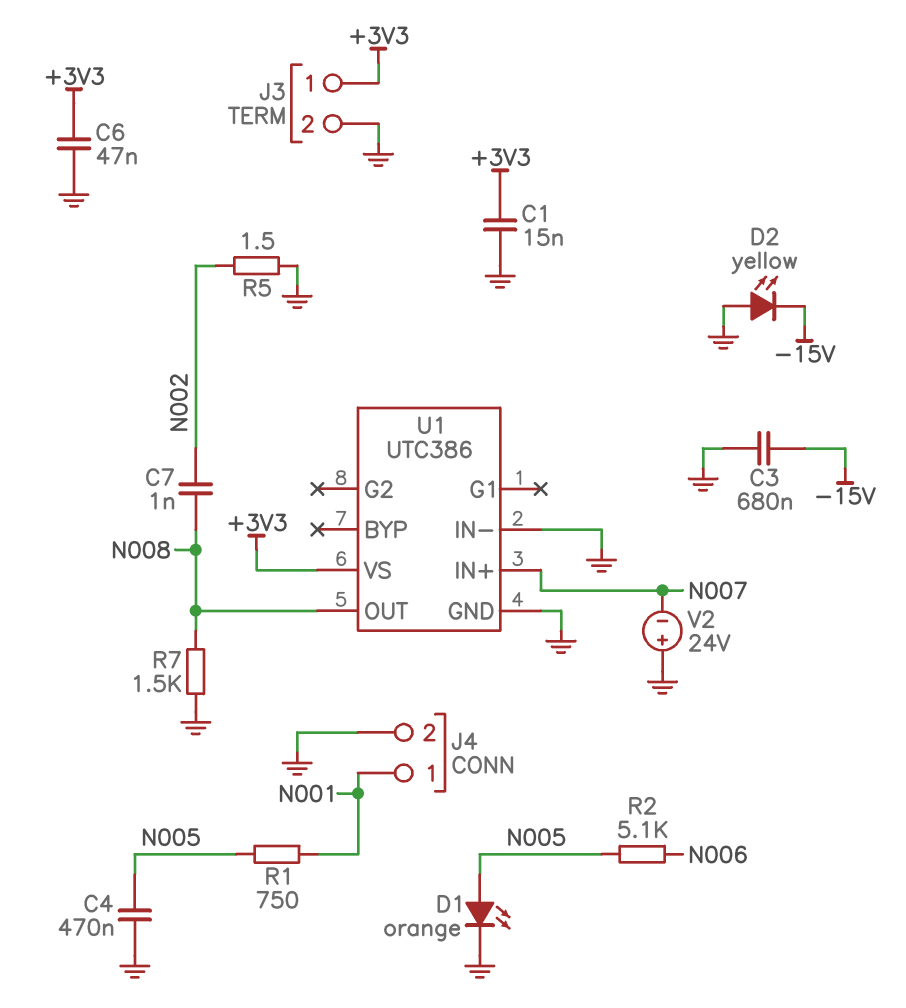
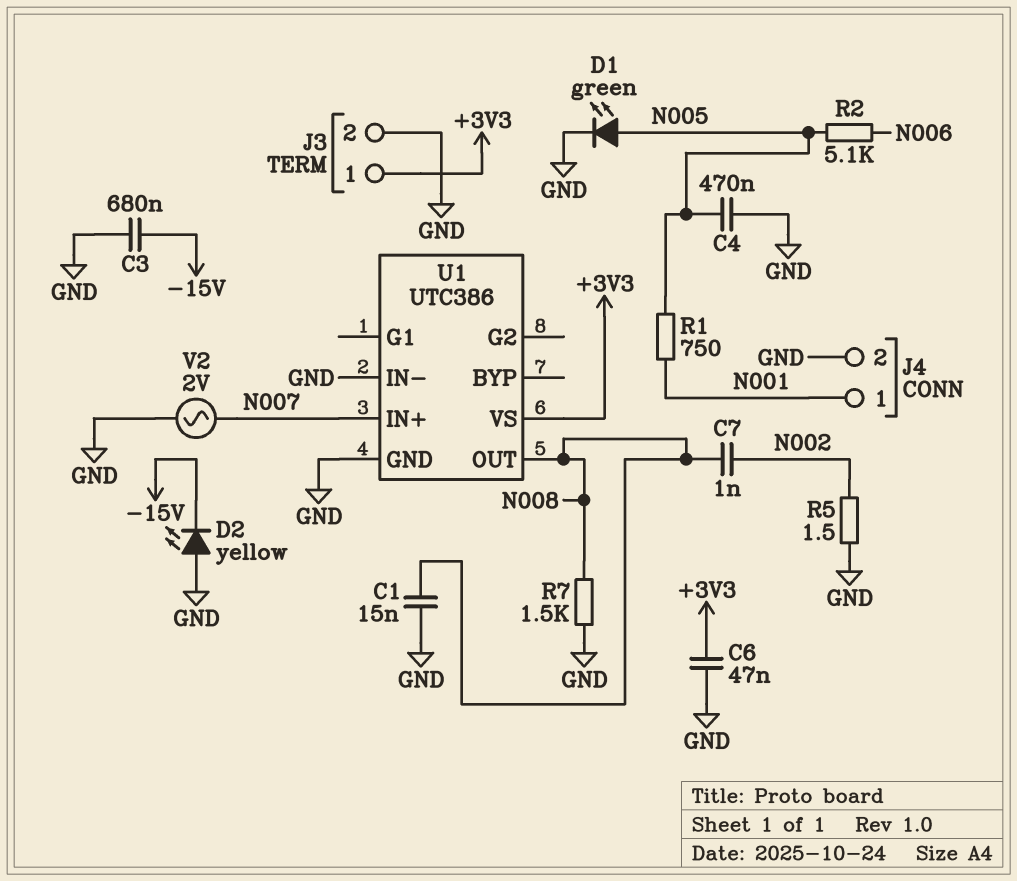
C1: 15nF (+3V3, GND) -> 15nF (GND, N008)
D1: LED orange (A N005, K GND) -> LED green (A N005, K GND)
V2: 24V (plus GND, minus N007) -> AC 2V (GND, N007)

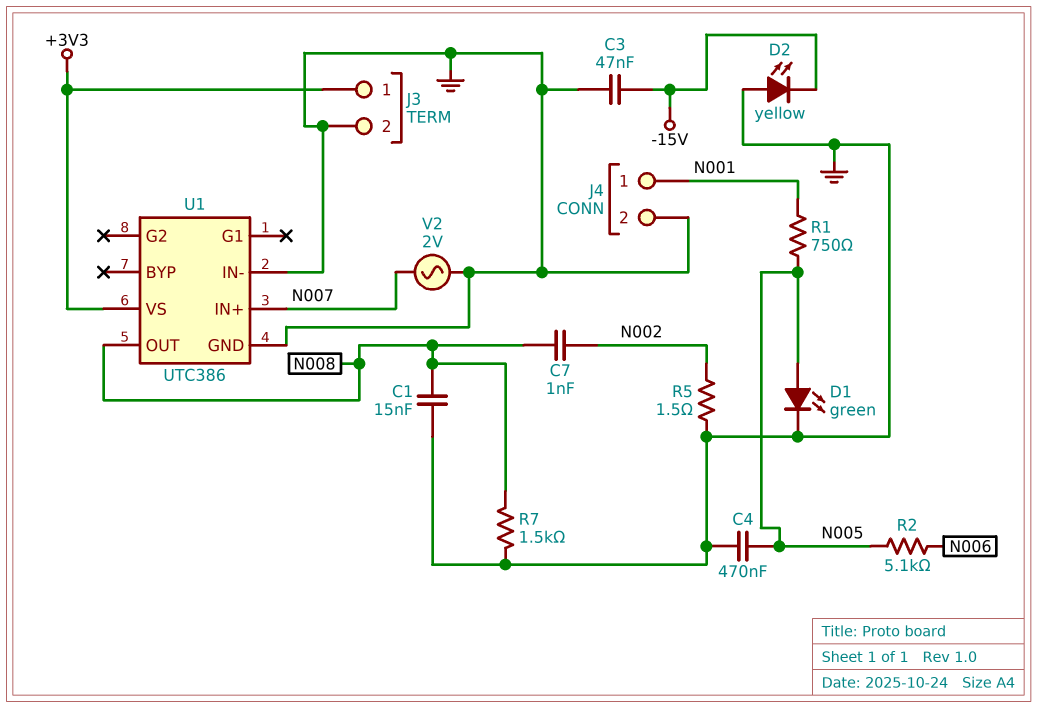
C3: 680nF (-15V, GND) -> 47nF (-15V, GND)
C6: 47nF (+3V3, GND) -> none

